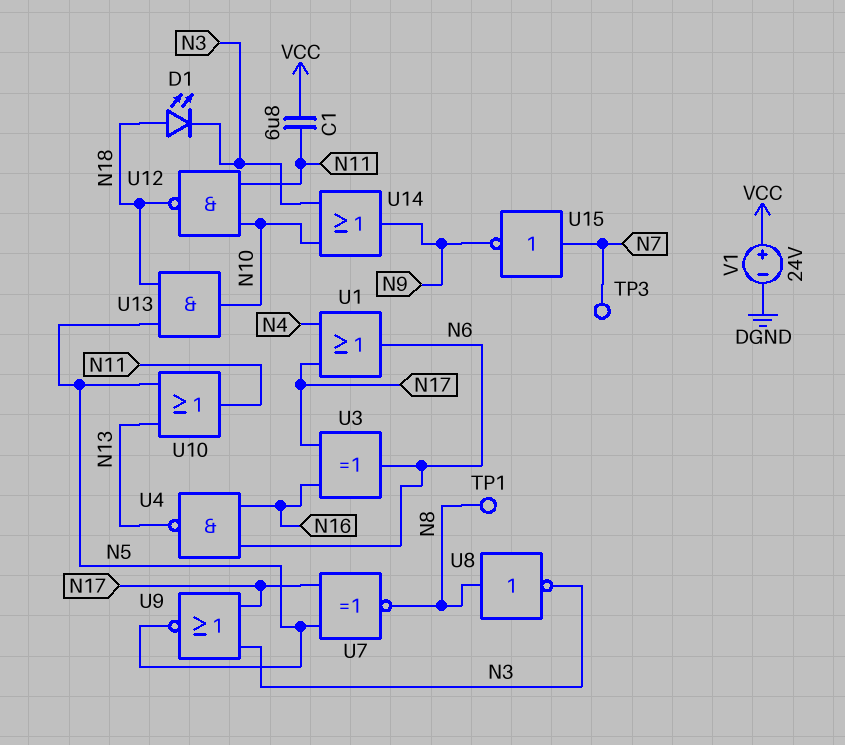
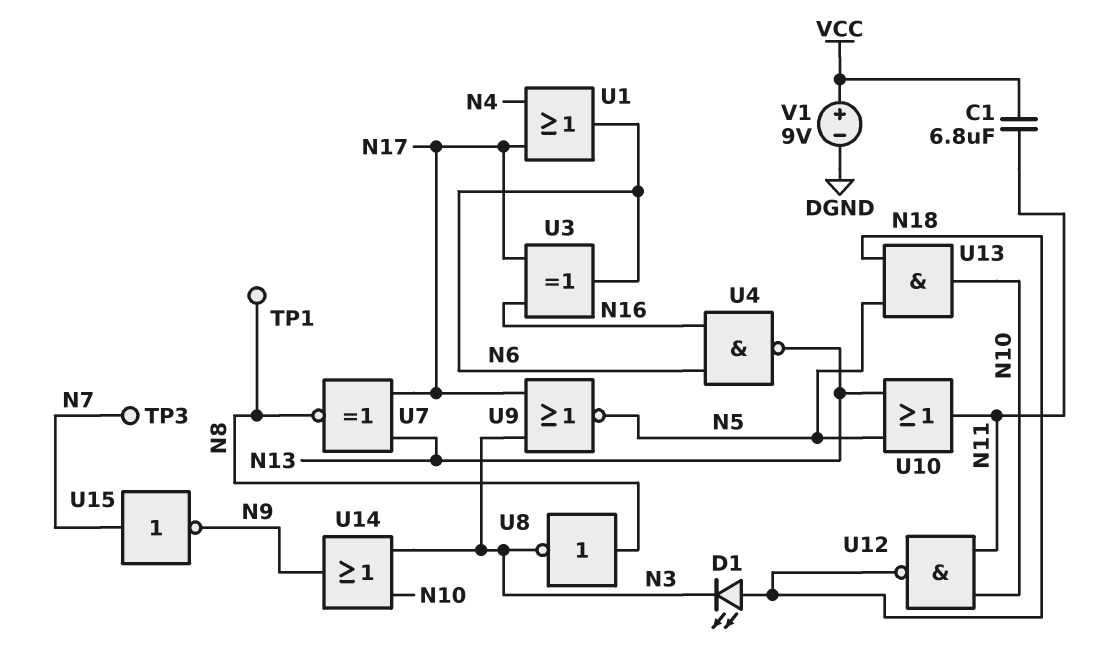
U7: XNOR (in N5, in N17, out N8) -> XNOR (in N13, in N17, out N8)
V1: 24V (plus VCC, minus DGND) -> 9V (plus VCC, minus DGND)

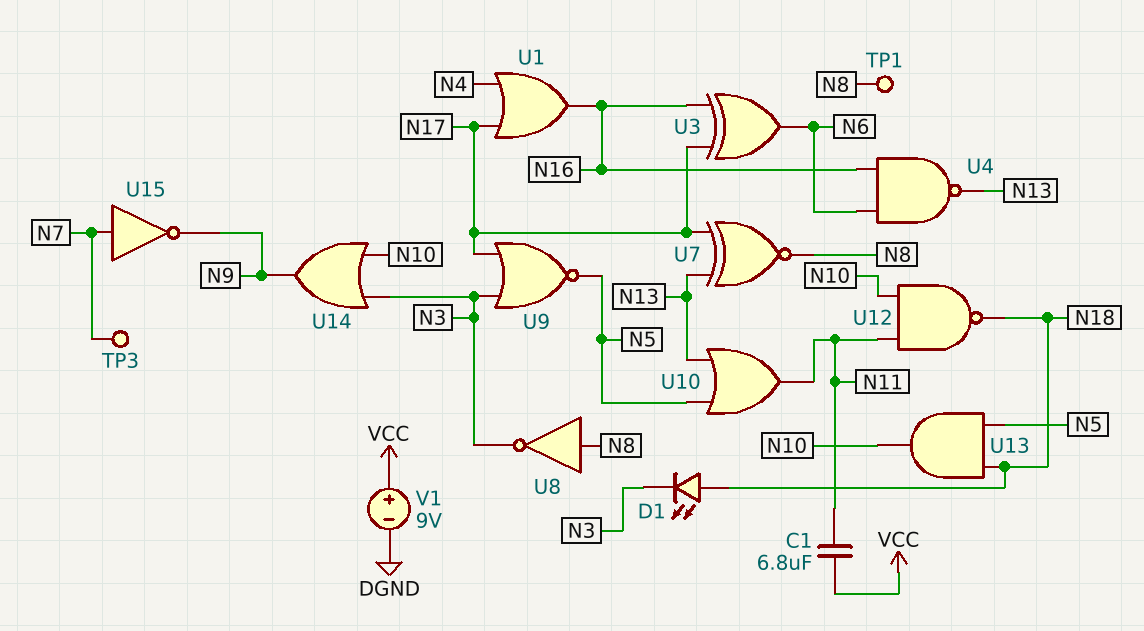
U1: OR (in N4, in N17, out N6) -> OR (in N4, in N17, out N16)

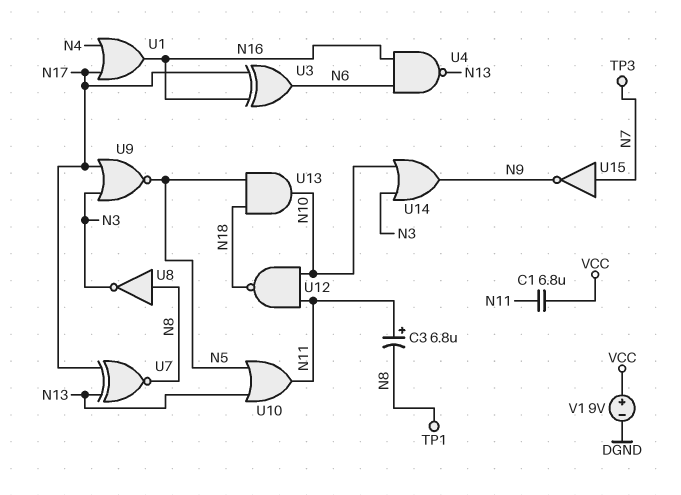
C3: none -> 6.8uF (plus N11, minus N8)
D1: LED (A N18, K N3) -> none

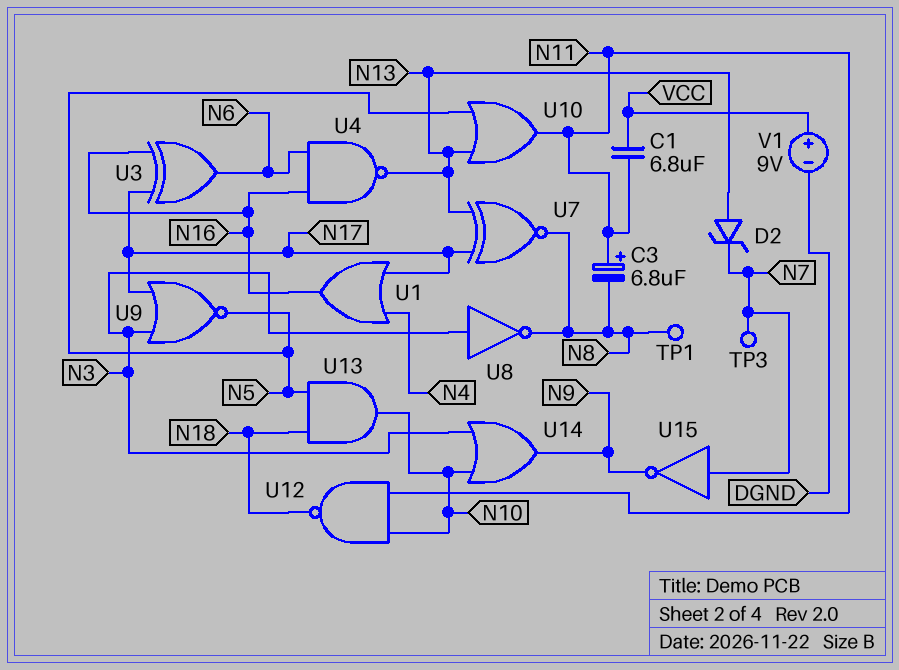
D2: none -> zener (A N13, K N7)
U8: NOT (in N8, out N3) -> NOT (in N3, out N8)

